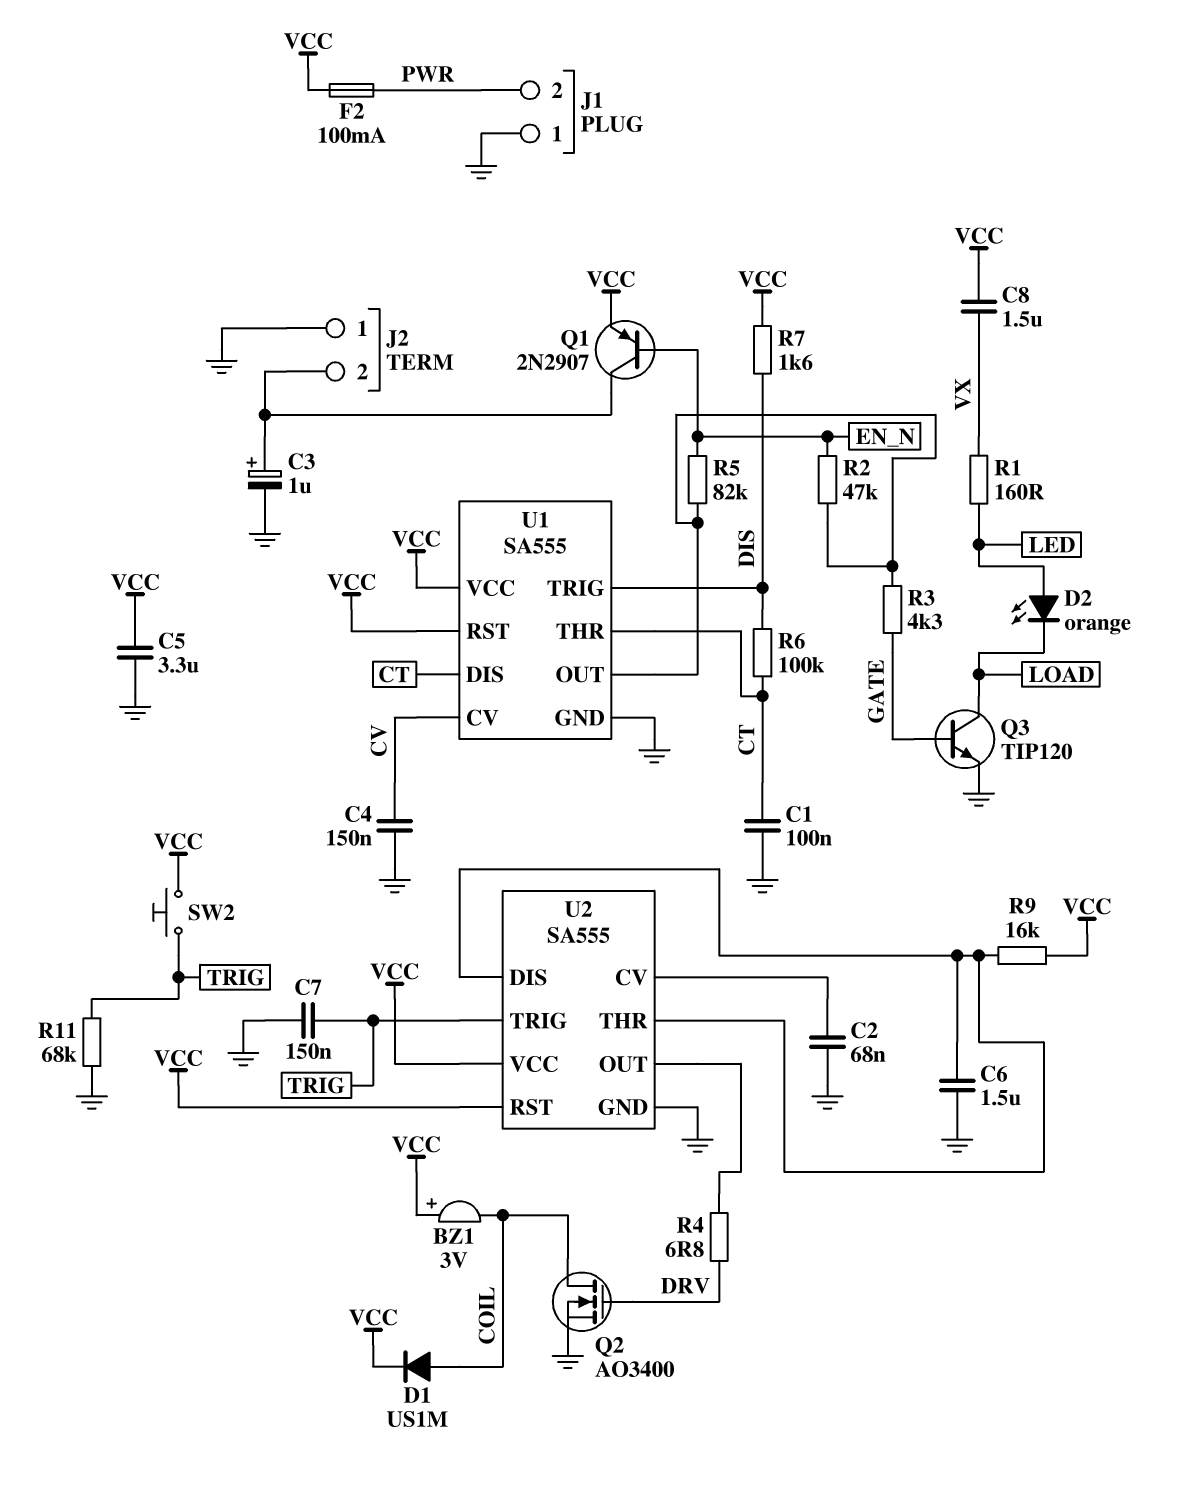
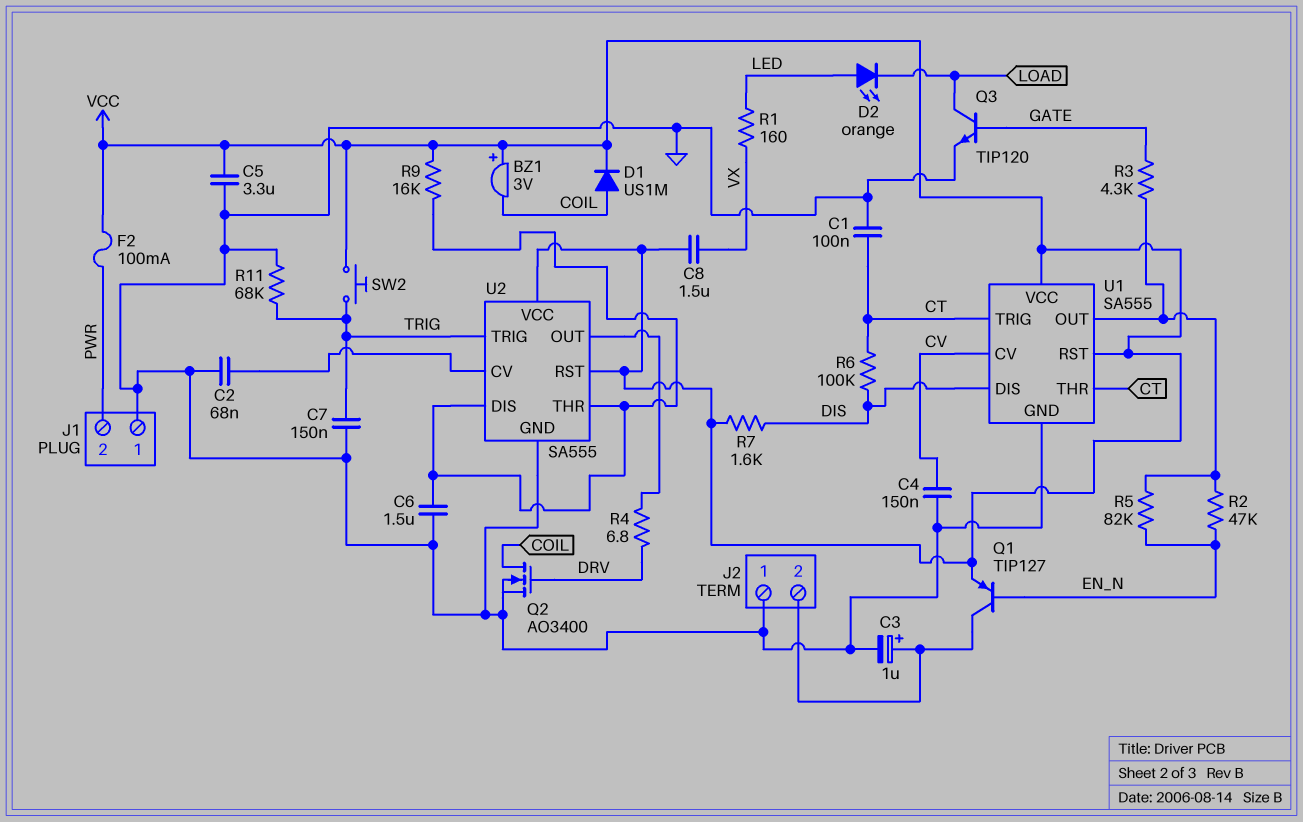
Q1: PNP 2N2907 (B EN_N, C J2/2, E VCC) -> PNP TIP127 (B EN_N, C J2/2, E VCC)
U1 pin DIS: CT -> DIS
U1 pin TRIG: DIS -> CT

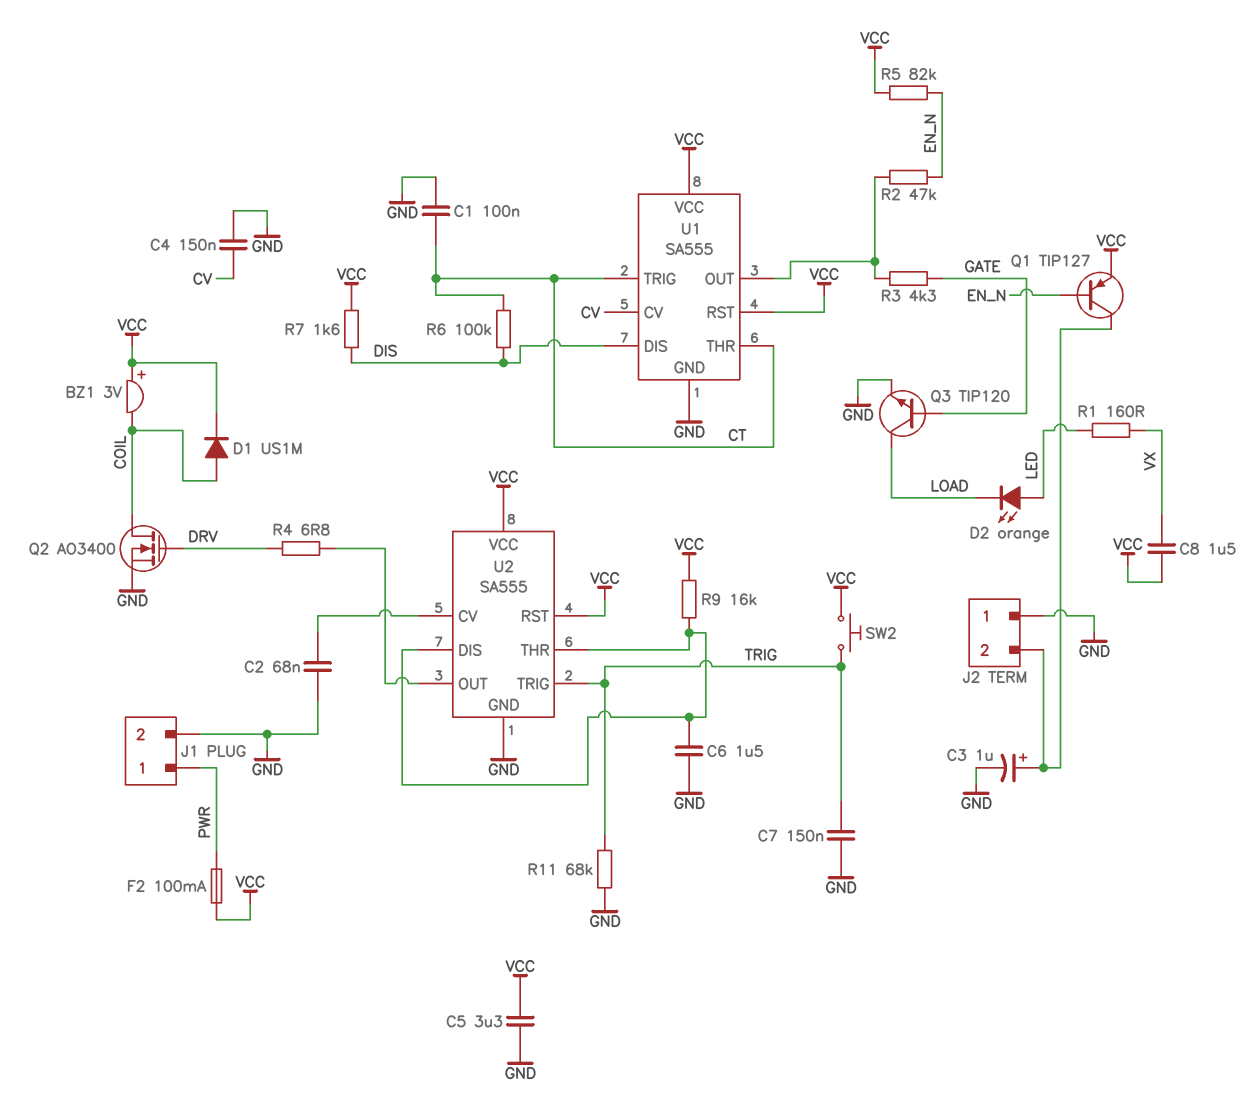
J1 pin 1: GND -> PWR
J1 pin 2: PWR -> GND
R5: 82k (EN_N, U1/OUT) -> 82k (EN_N, VCC)

